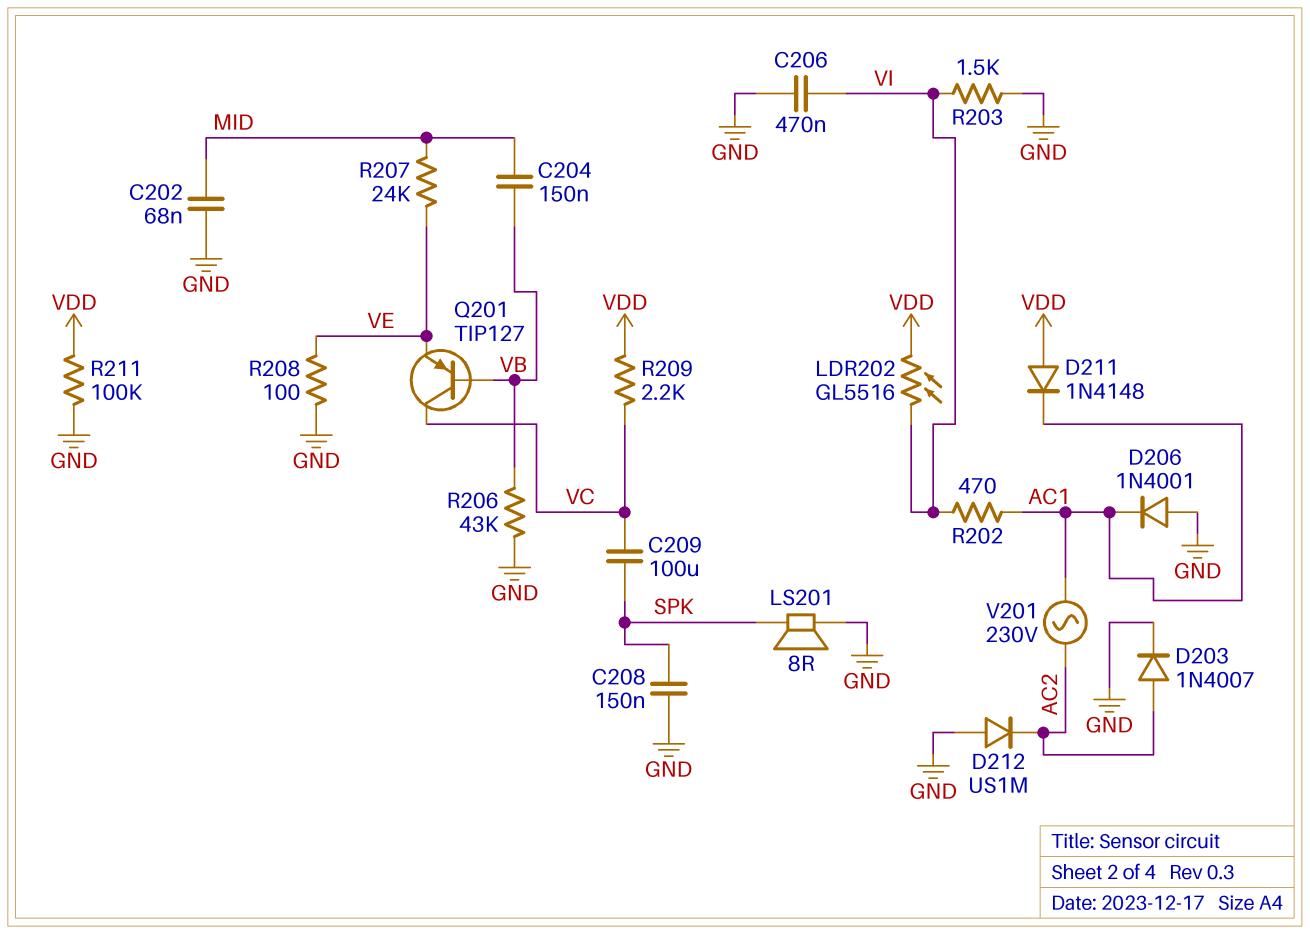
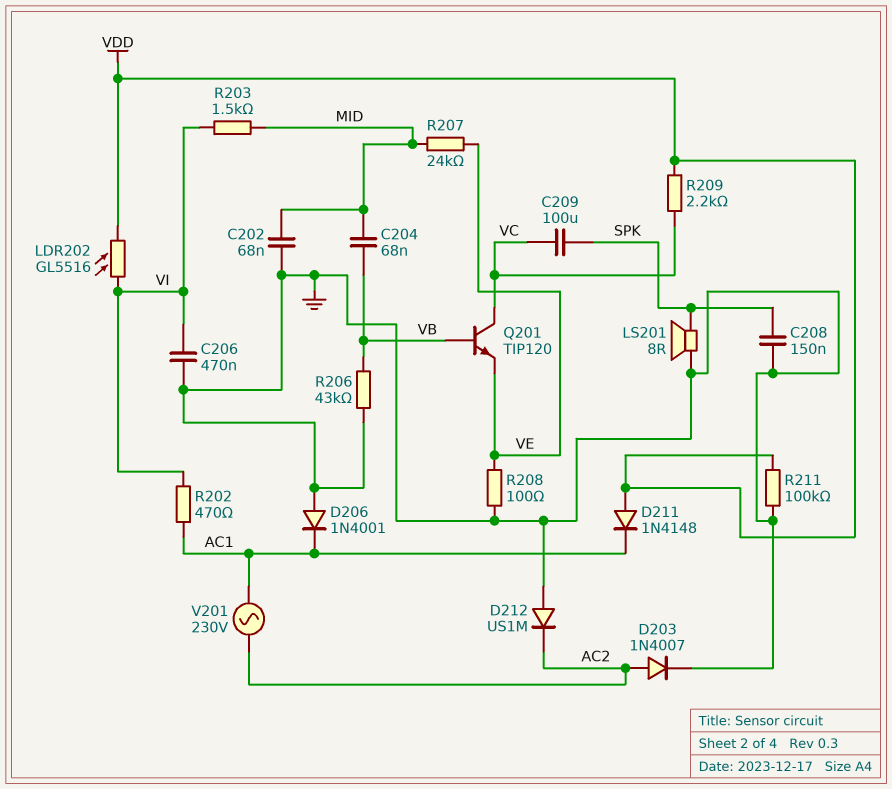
C204: 150nF (MID, VB) -> 68nF (MID, VB)
Q201: PNP TIP127 (B VB, C VC, E VE) -> NPN TIP120 (B VB, C VC, E VE)
R203: 1.5k (GND, VI) -> 1.5k (MID, VI)

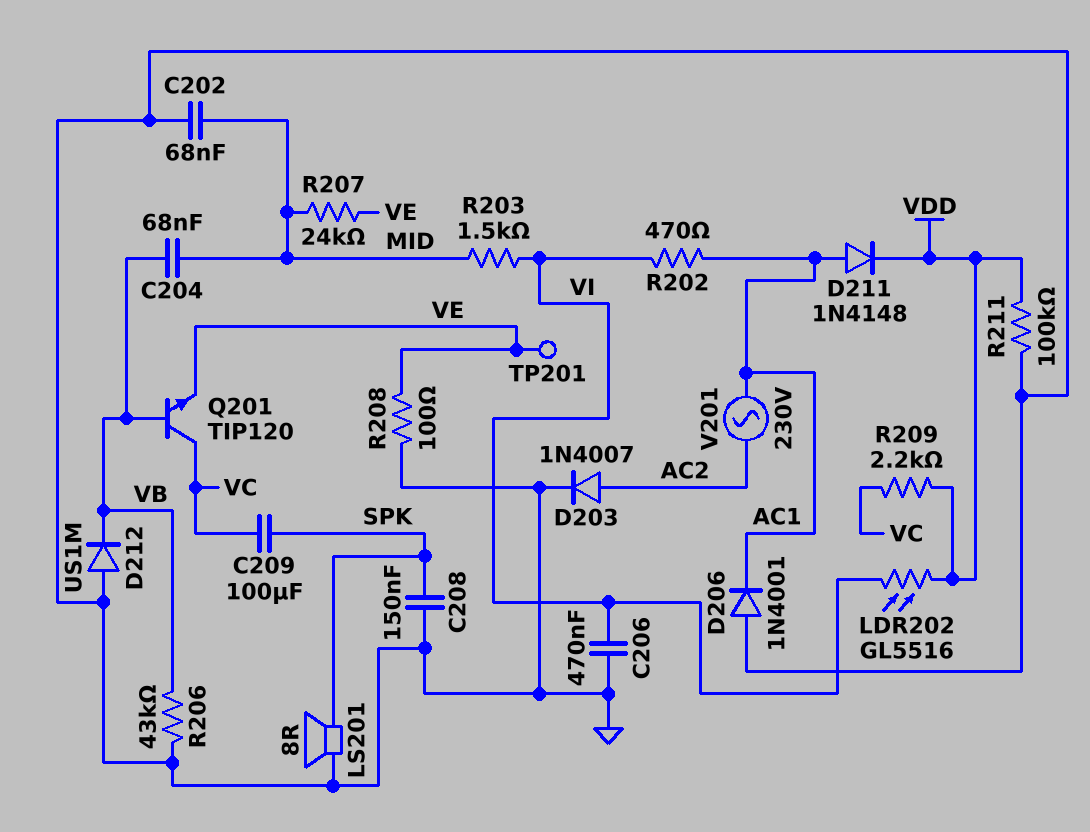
D211: diode 1N4148 (A VDD, K AC1) -> diode 1N4148 (A AC1, K VDD)
D212: diode US1M (A GND, K AC2) -> diode US1M (A GND, K VB)
TP201: none -> test point (VE)

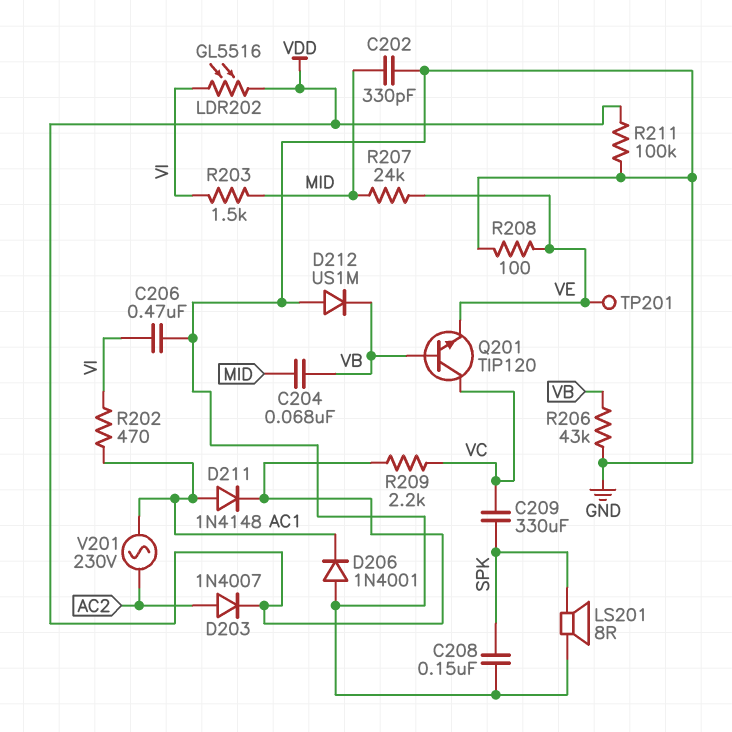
C202: 68nF (GND, MID) -> 330pF (GND, MID)
C209: 100uF (SPK, VC) -> 330uF (SPK, VC)
D203: diode 1N4007 (A AC2, K GND) -> diode 1N4007 (A AC2, K VDD)

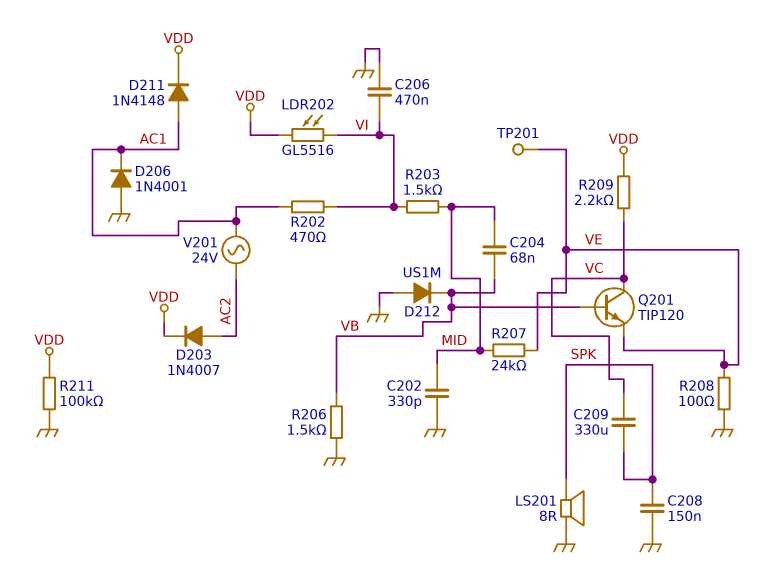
R206: 43k (GND, VB) -> 1.5k (GND, VB)
V201: AC 230V (AC1, AC2) -> AC 24V (AC1, AC2)

